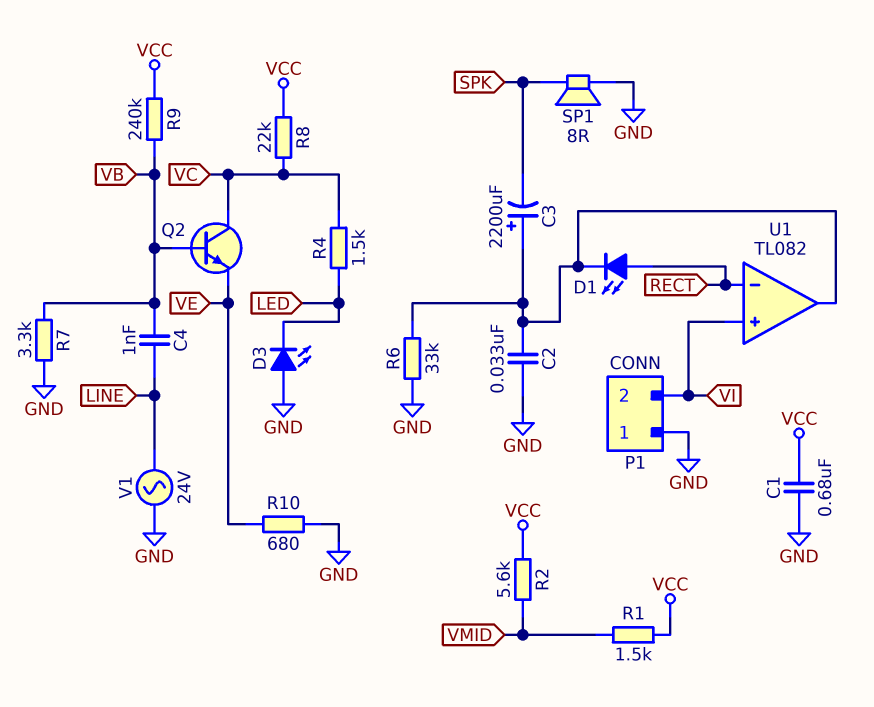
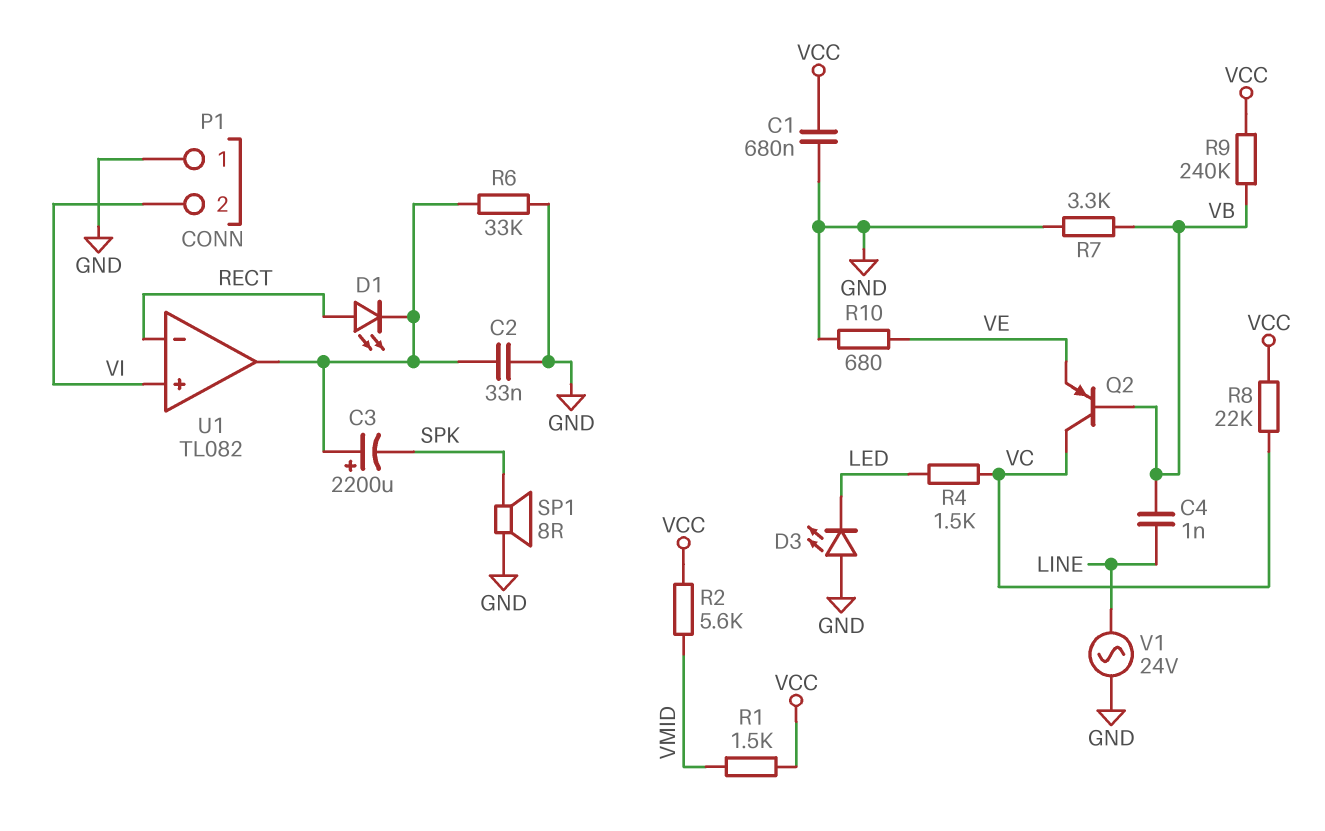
Q2: NPN (B VB, C VC, E VE) -> PNP (B VB, C VC, E VE)

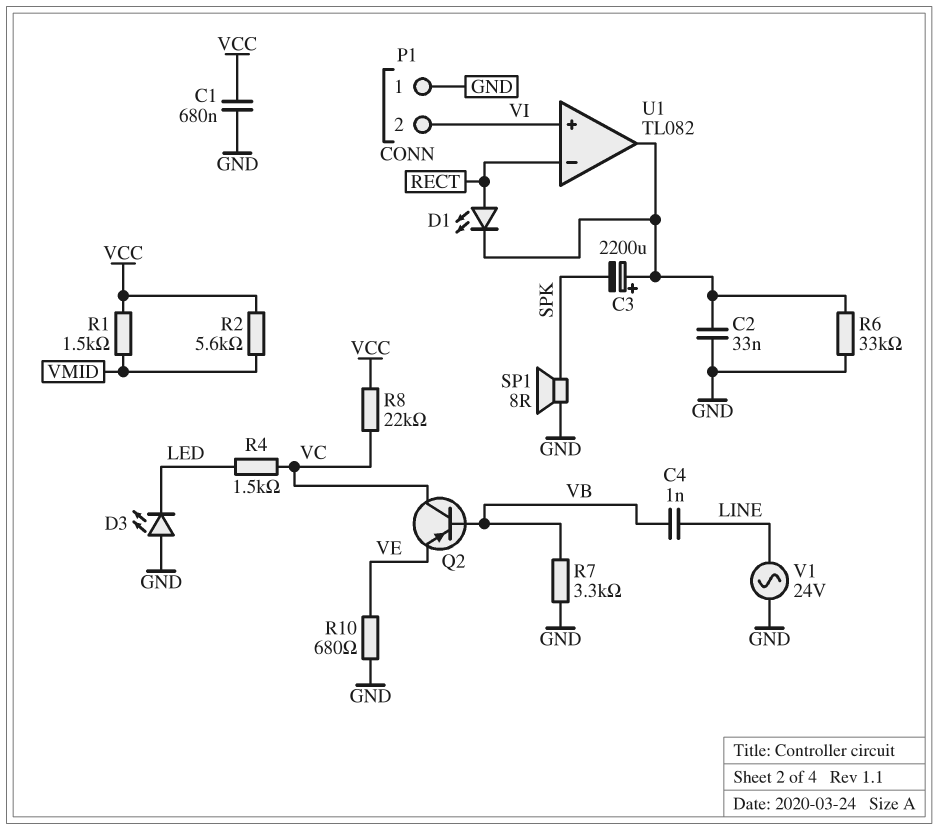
R9: 240k (VB, VCC) -> none

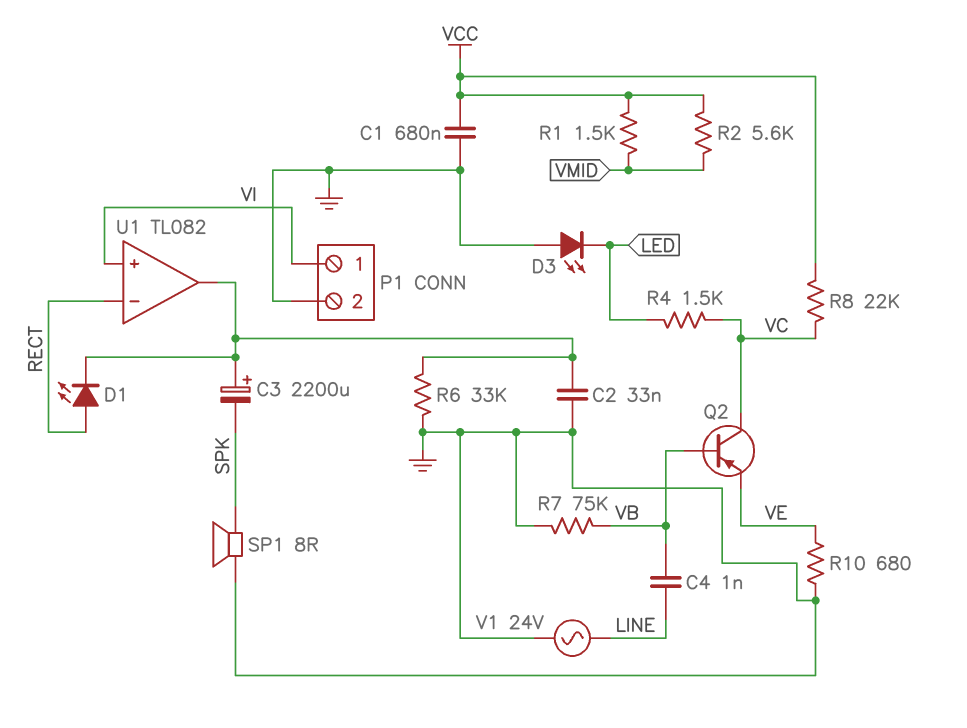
P1 pin 1: GND -> VI
P1 pin 2: VI -> GND
R7: 3.3k (GND, VB) -> 75k (GND, VB)

